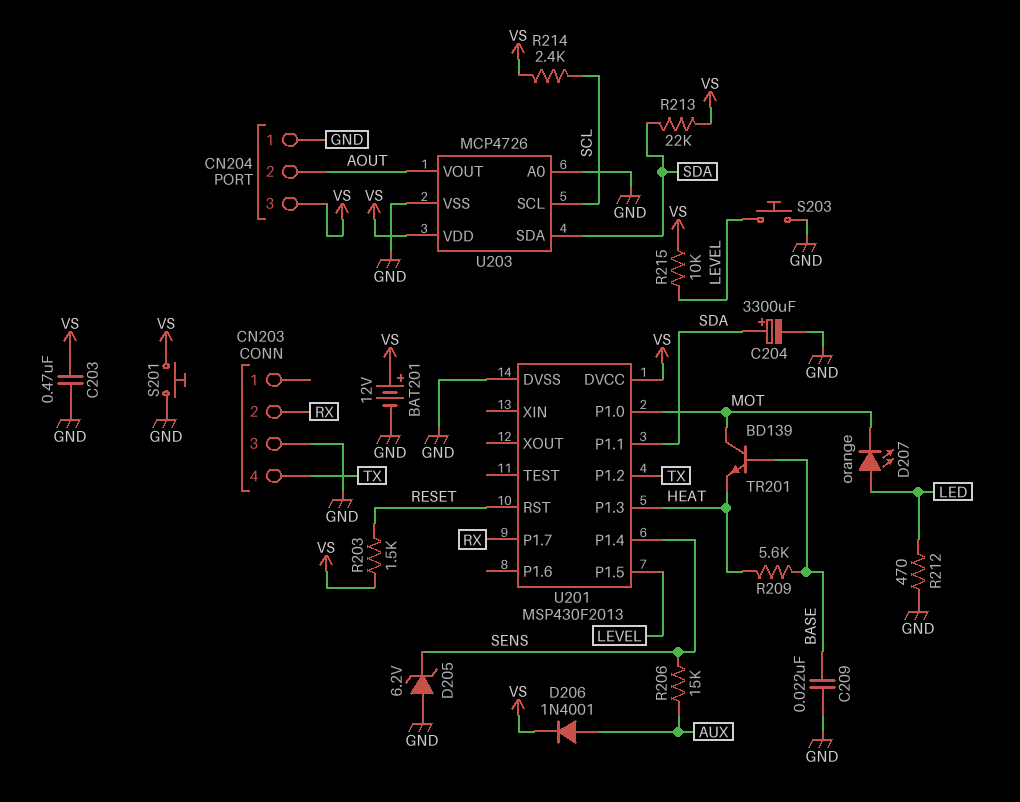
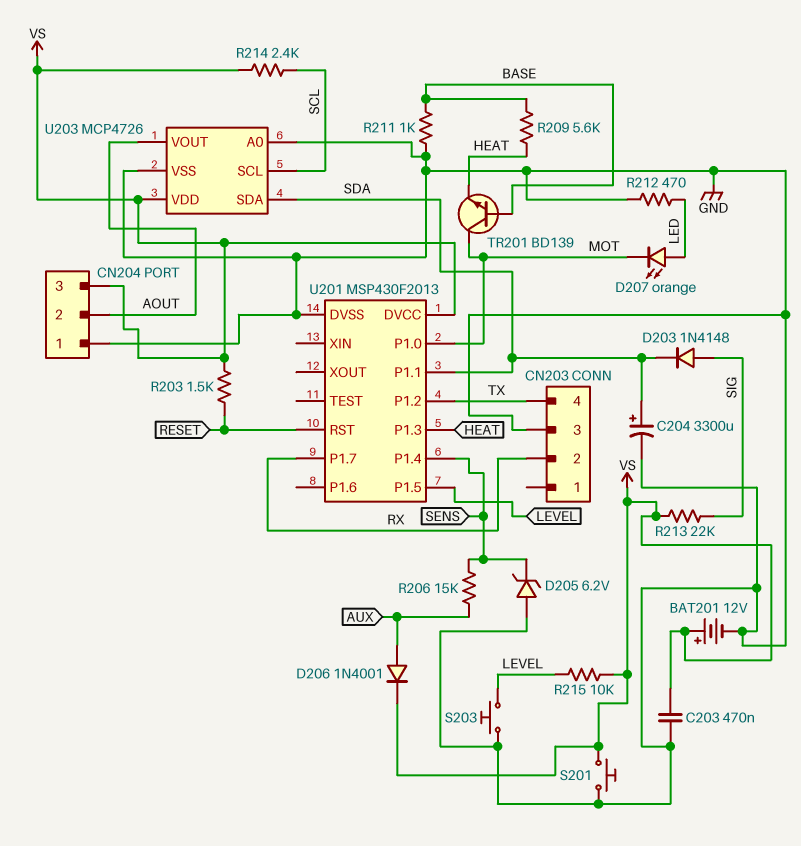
C209: 22nF (BASE, GND) -> none
D203: none -> diode 1N4148 (A SIG, K SDA)
R211: none -> 1k (BASE, GND)
R213: 22k (SDA, VS) -> 22k (SIG, VS)

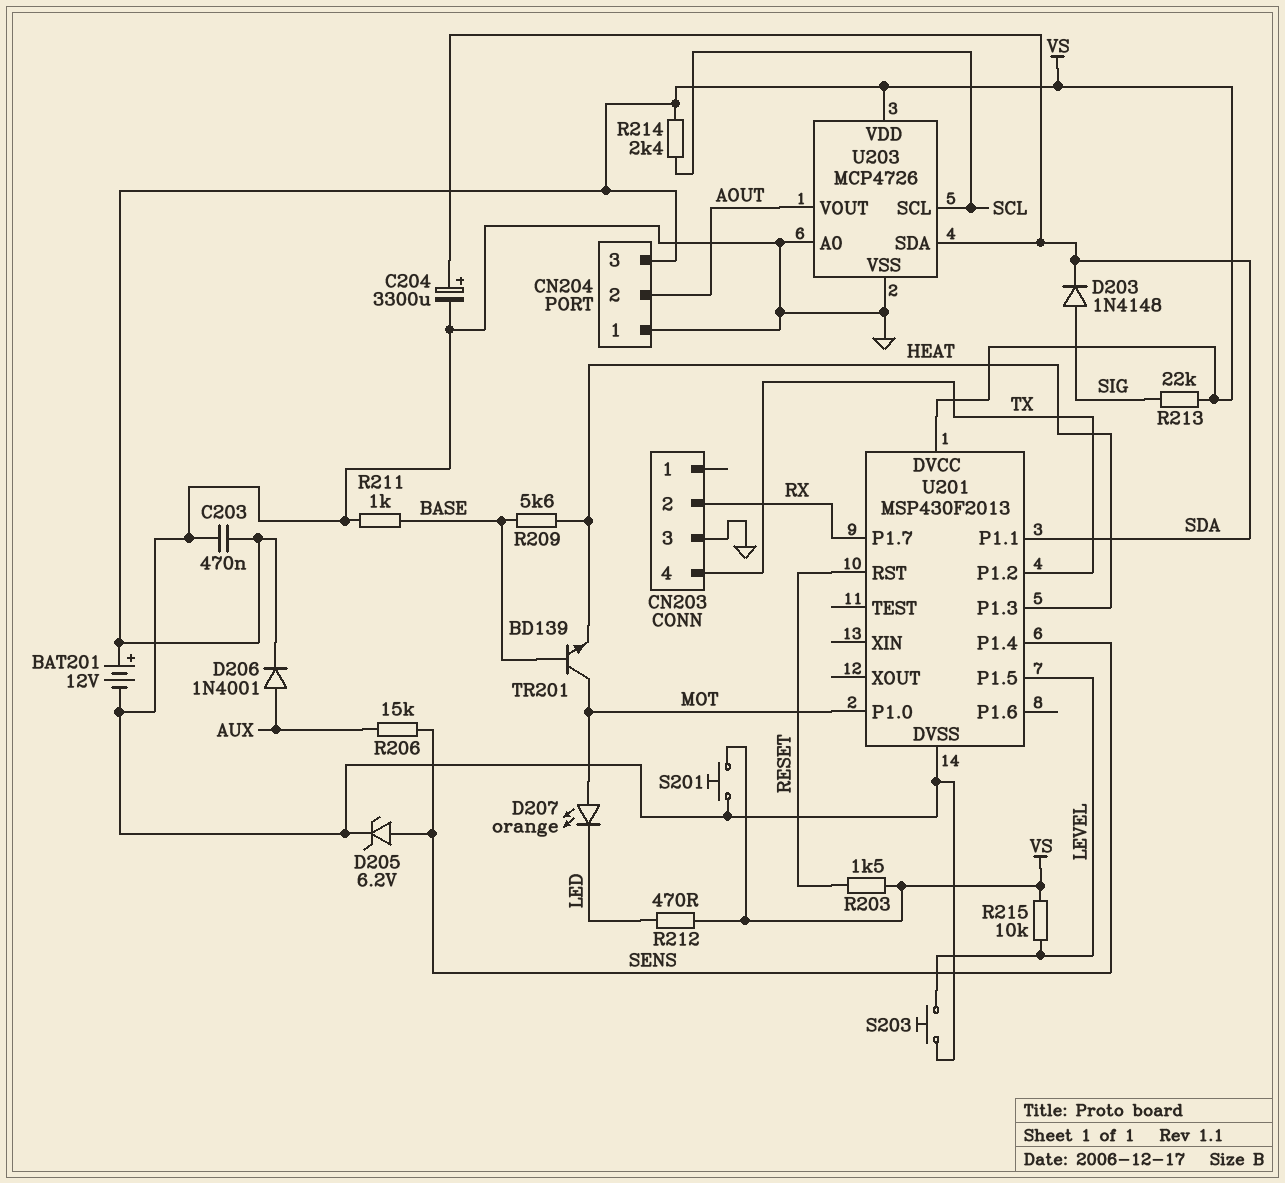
D205: zener 6.2V (A GND, K SENS) -> zener 6.2V (A SENS, K GND)
D207: LED orange (A LED, K MOT) -> LED orange (A MOT, K LED)
R212: 470 (GND, LED) -> 470 (LED, VS)

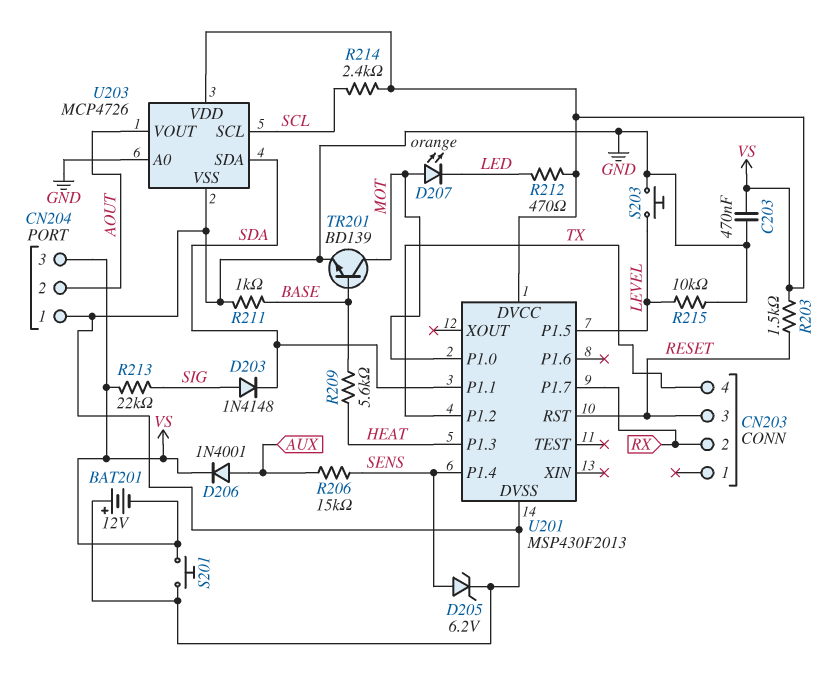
BAT201: 12V (plus VS, minus GND) -> 12V (plus GND, minus VS)
C204: 3300uF (plus SDA, minus GND) -> none
CN203 pin 3: GND -> RESET
R215: 10k (LEVEL, VS) -> 10k (GND, LEVEL)
TR201: NPN BD139 (B BASE, C MOT, E HEAT) -> NPN BD139 (B BASE, C MOT, E GND)

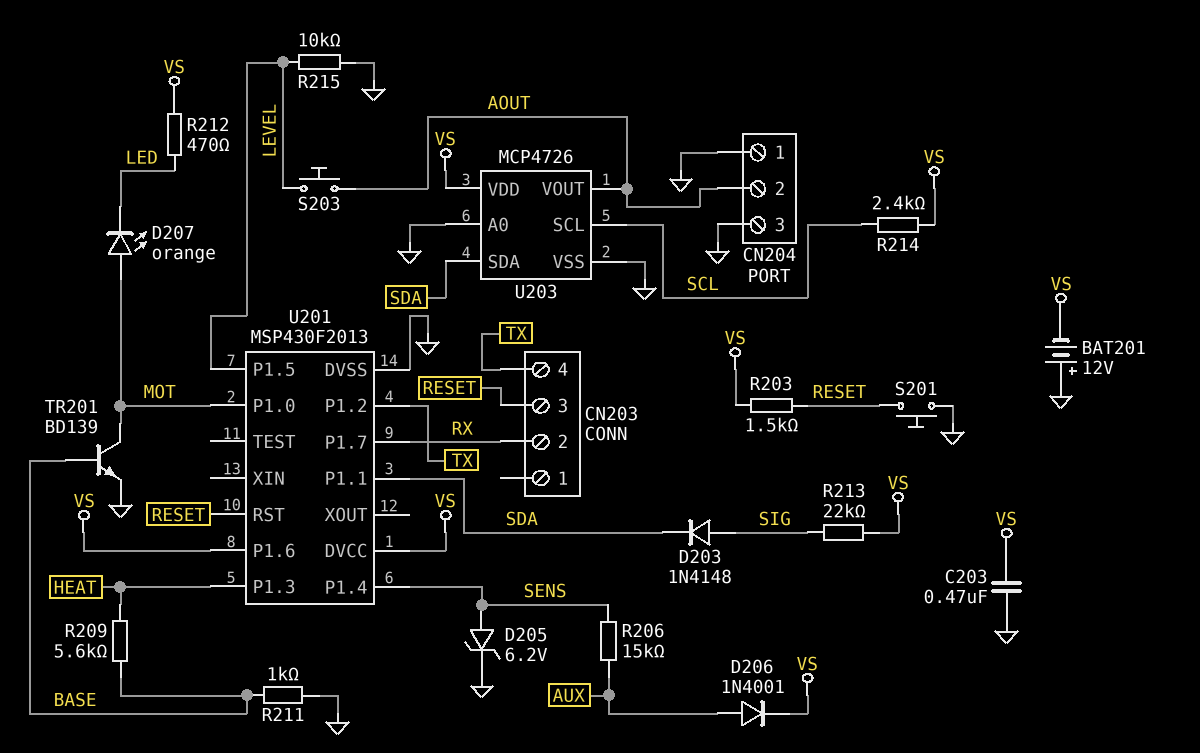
CN204 pin 3: VS -> GND
S201: button (GND, VS) -> button (GND, RESET)
S203: button (GND, LEVEL) -> button (AOUT, LEVEL)
U201 pin P1.6: none -> VS

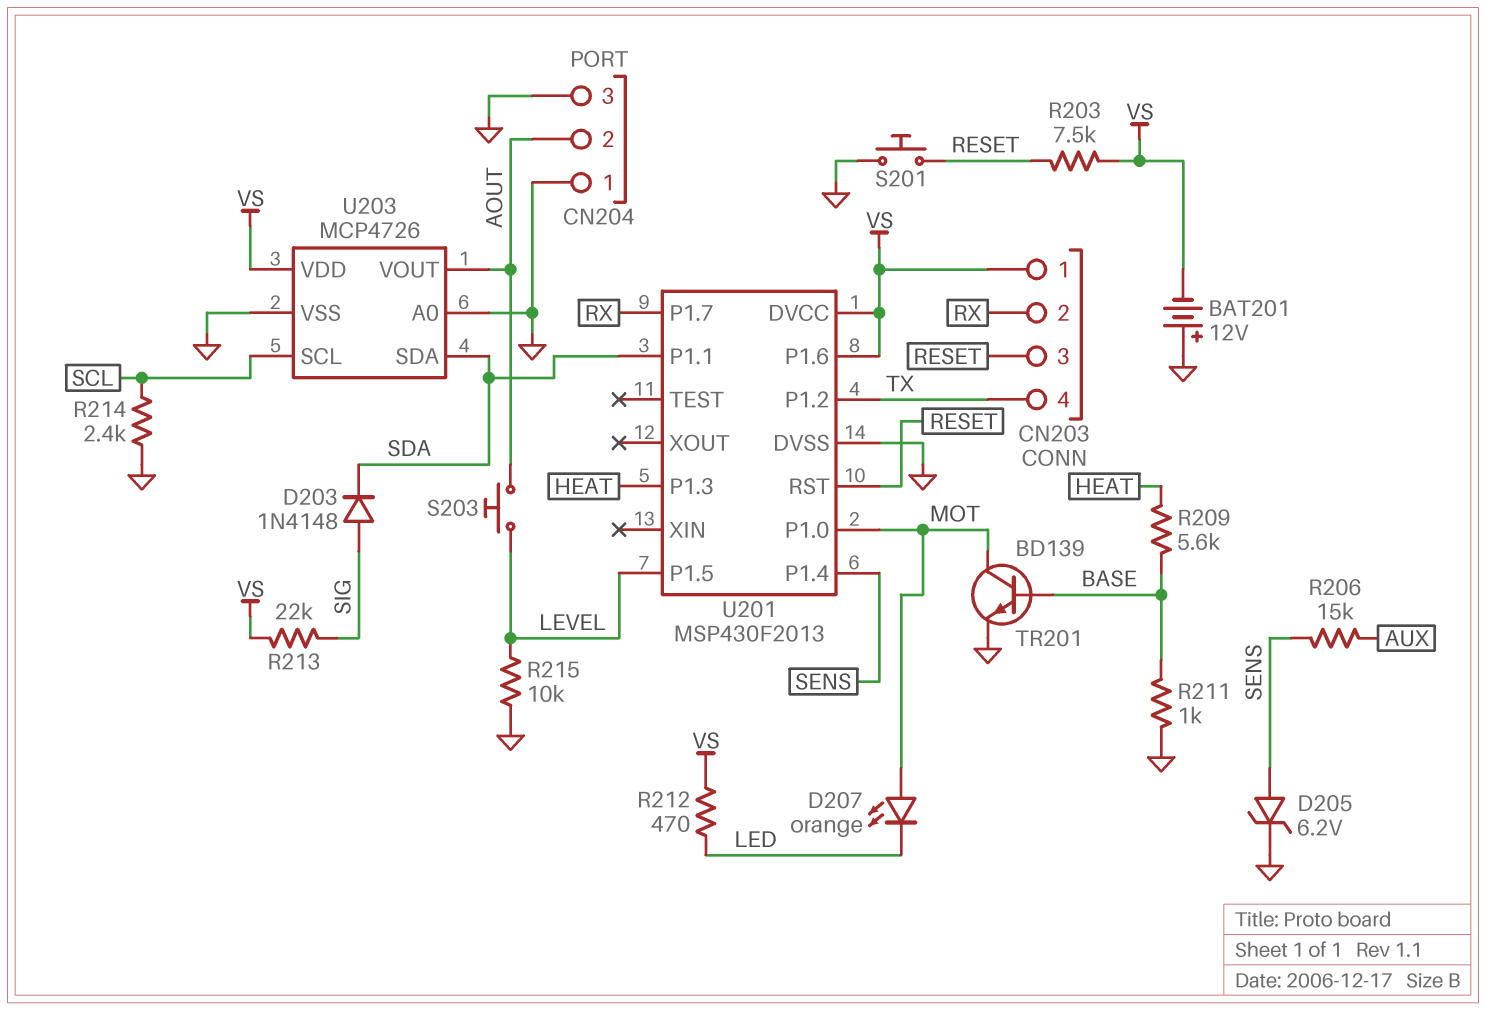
C203: 470nF (GND, VS) -> none
CN203 pin 1: none -> VS
D206: diode 1N4001 (A AUX, K VS) -> none
R203: 1.5k (RESET, VS) -> 7.5k (RESET, VS)
R214: 2.4k (SCL, VS) -> 2.4k (GND, SCL)

